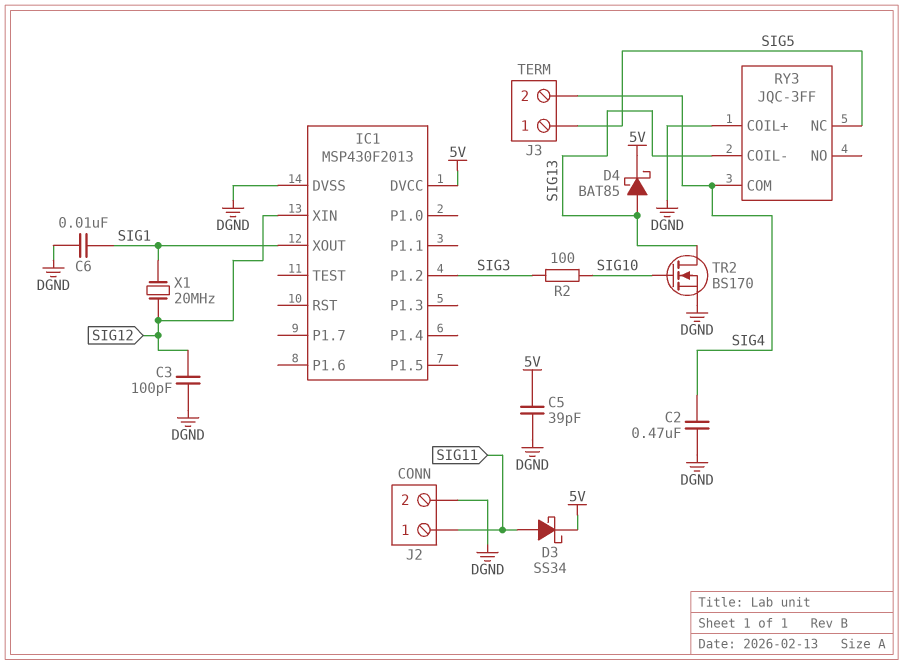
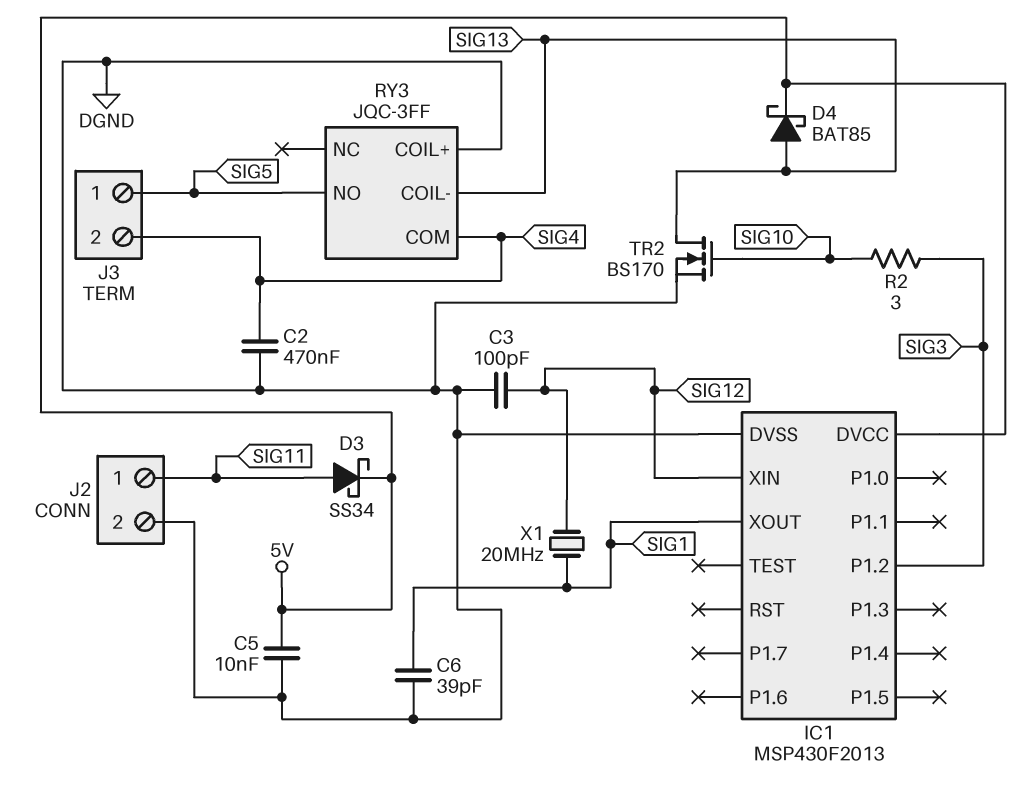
C5: 39pF (5V, DGND) -> 10nF (5V, DGND)
C6: 10nF (DGND, SIG1) -> 39pF (DGND, SIG1)
R2: 100 (SIG3, SIG10) -> 3 (SIG3, SIG10)
RY3 pin NC: SIG5 -> none
RY3 pin NO: none -> SIG5

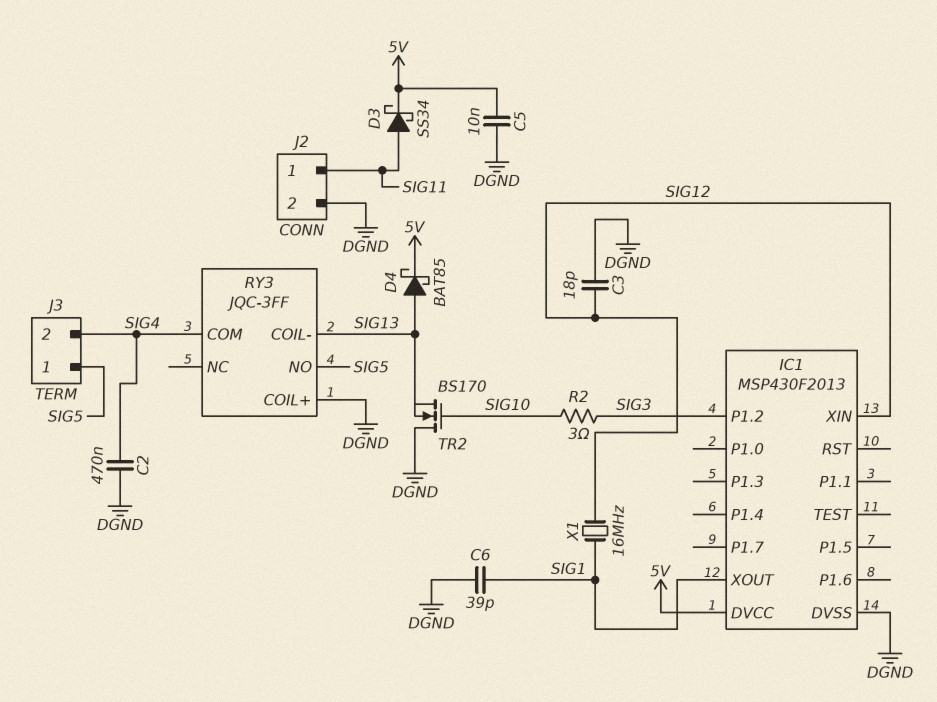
C3: 100pF (DGND, SIG12) -> 18pF (DGND, SIG12)
TR2: NMOS BS170 (G SIG10, D SIG13, S DGND) -> NMOS BS170 (G SIG10, D DGND, S SIG13)
X1: 20MHz (SIG1, SIG12) -> 16MHz (SIG1, SIG12)

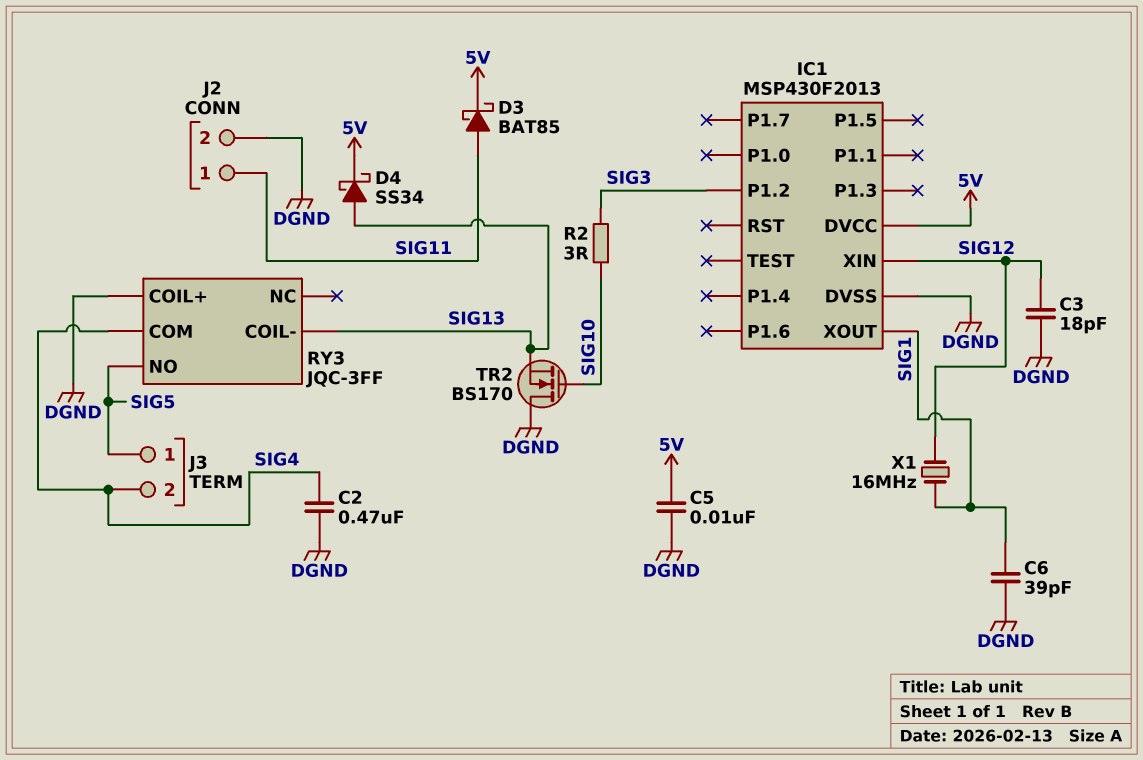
D3: schottky SS34 (A SIG11, K 5V) -> schottky BAT85 (A SIG11, K 5V)
D4: schottky BAT85 (A SIG13, K 5V) -> schottky SS34 (A SIG13, K 5V)

